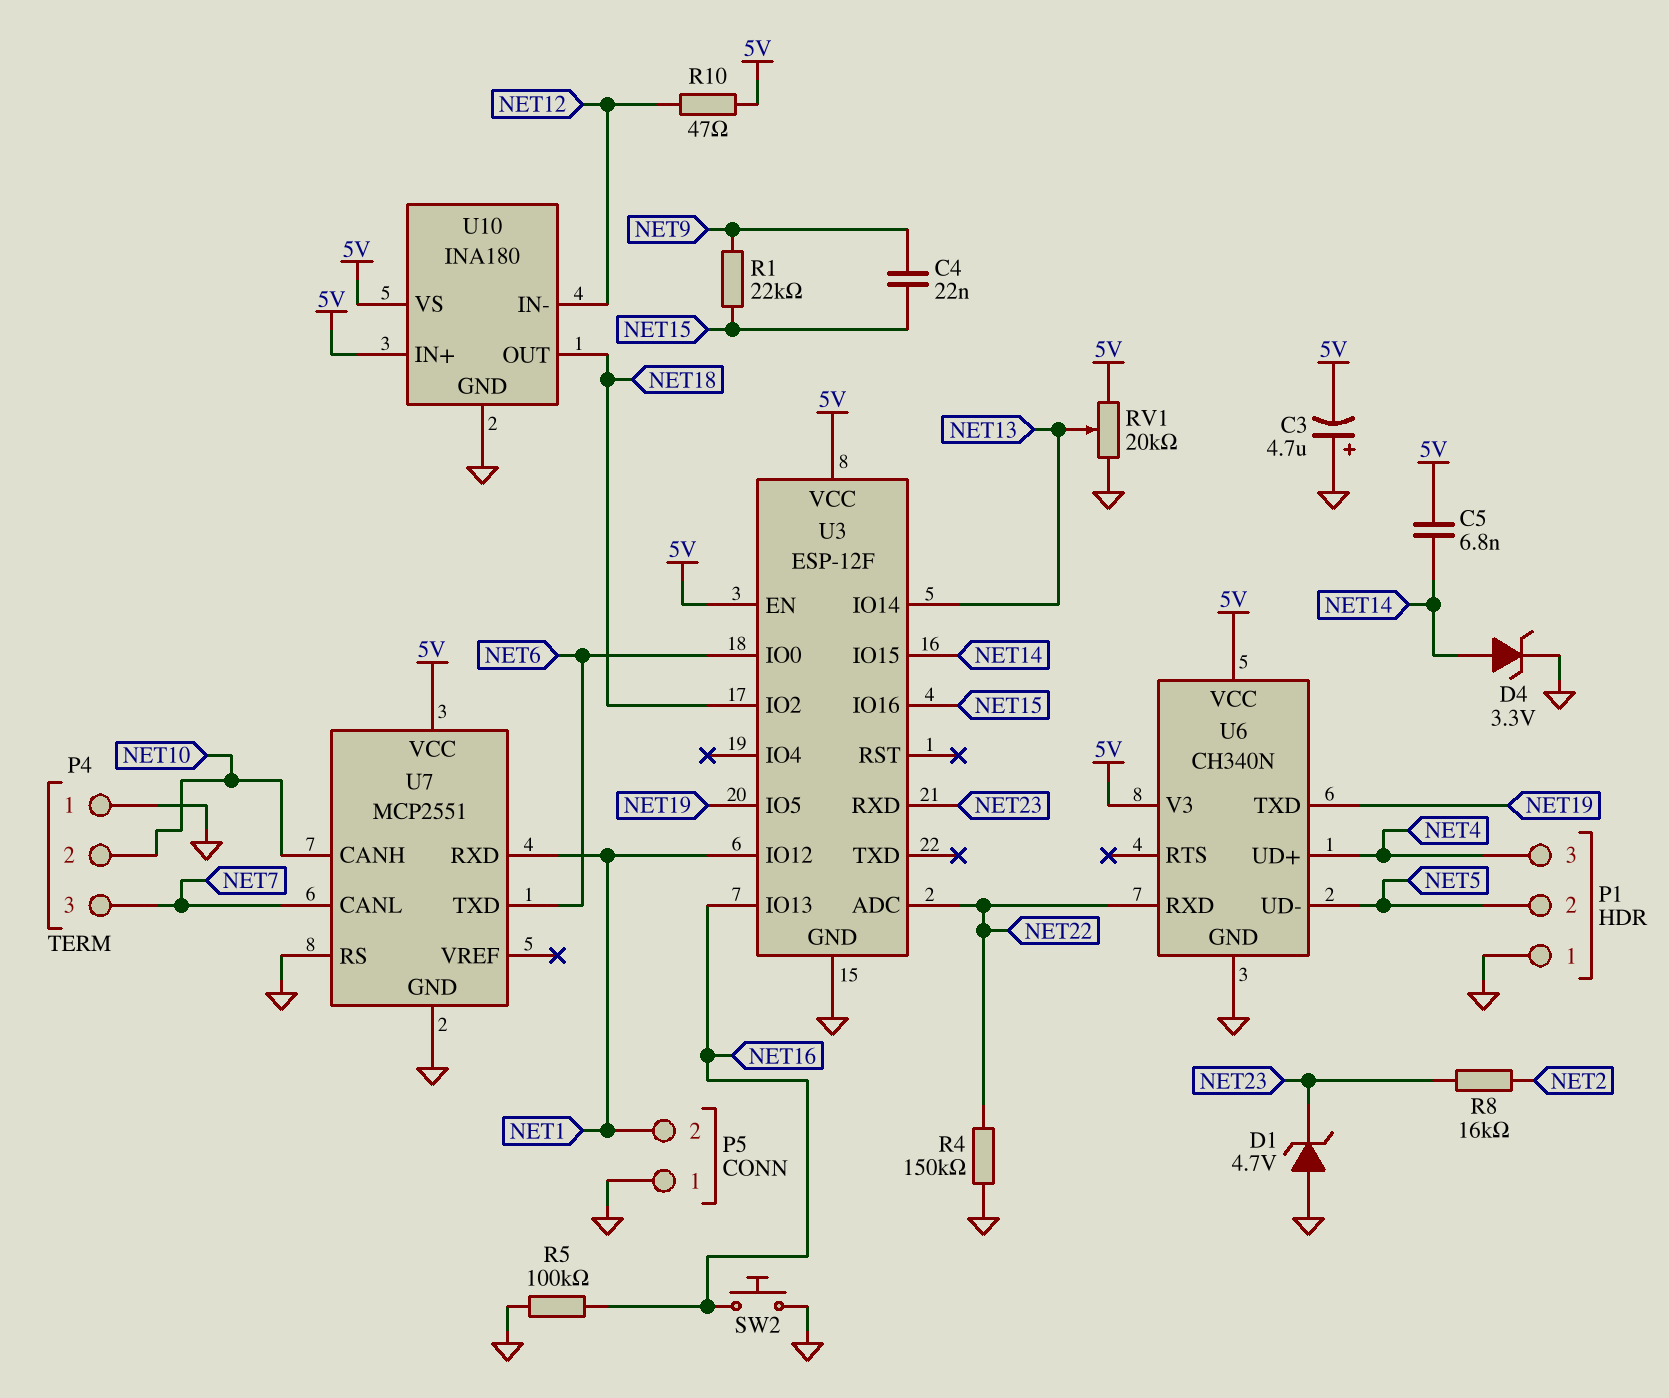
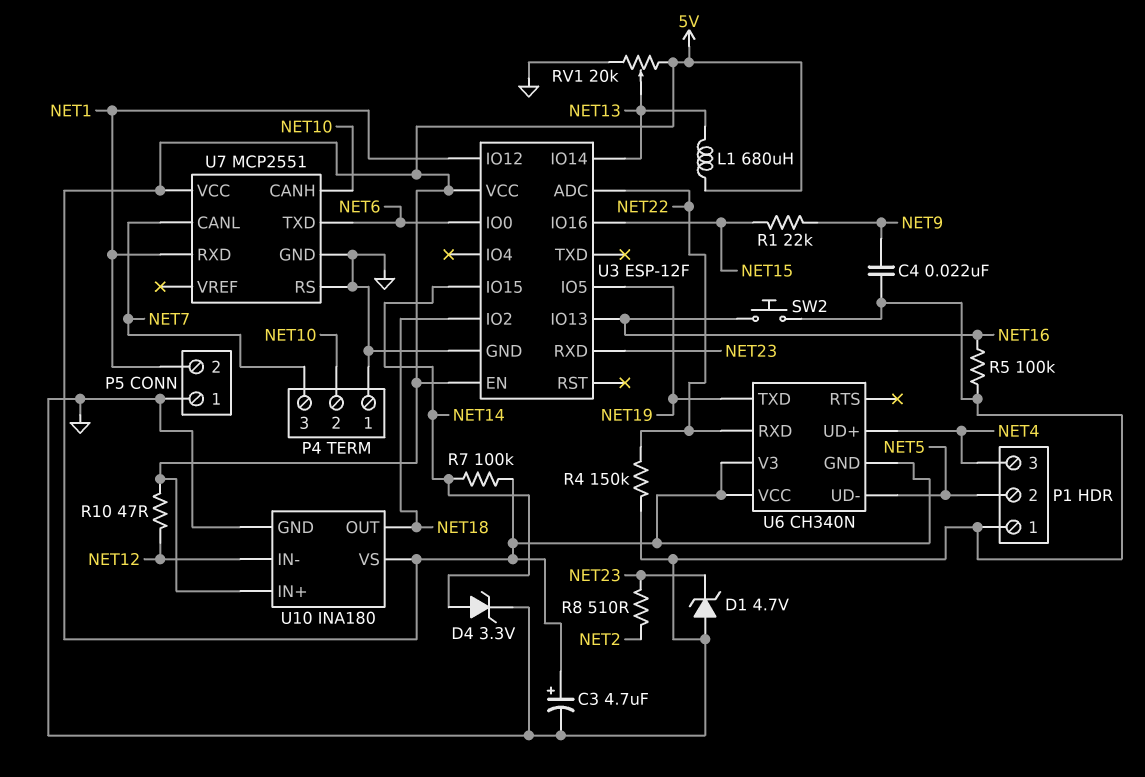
C3: 4.7uF (plus GND, minus 5V) -> 4.7uF (plus 5V, minus GND)
C4: 22nF (NET9, NET15) -> 22nF (GND, NET9)
C5: 6.8nF (5V, NET14) -> none
L1: none -> 680uH (5V, NET13)
R7: none -> 100k (5V, NET14)
R8: 16k (NET2, NET23) -> 510 (NET2, NET23)
U6 pin GND: GND -> 5V

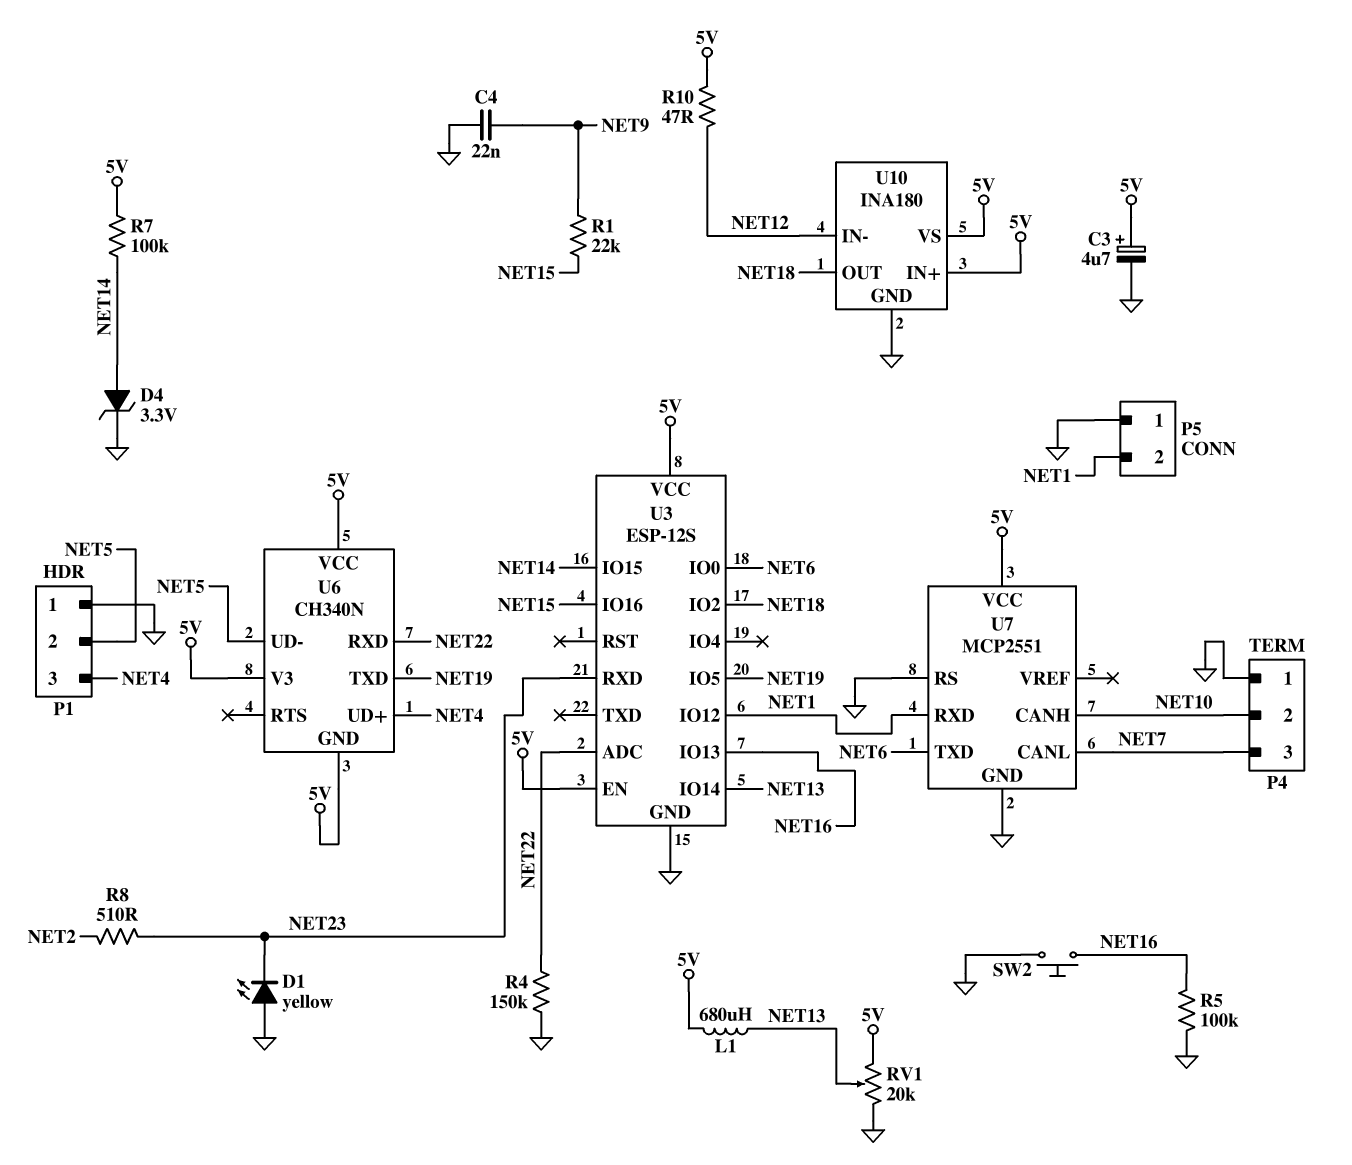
D1: zener 4.7V (A GND, K NET23) -> LED yellow (A GND, K NET23)
U3: ESP-12F -> ESP-12S

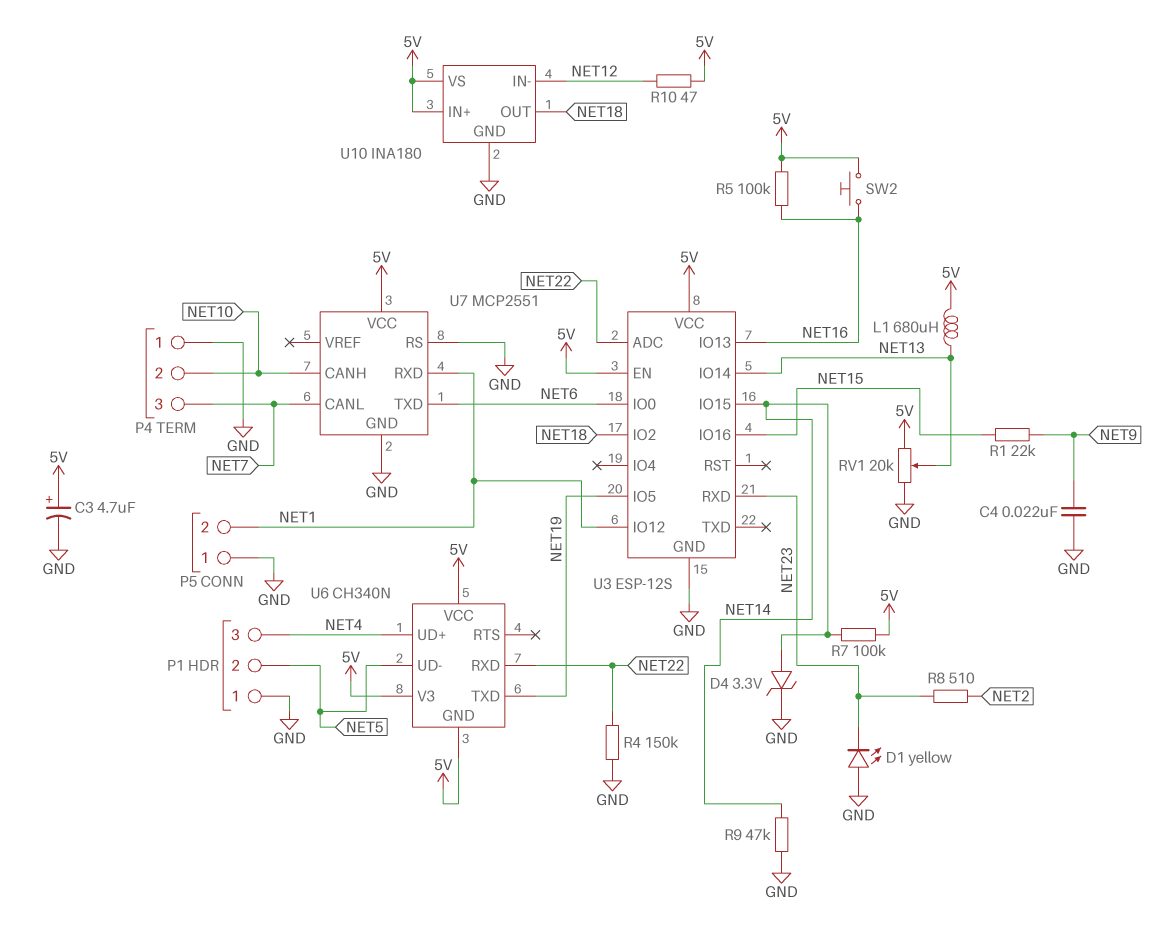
R5: 100k (GND, NET16) -> 100k (5V, NET16)
R9: none -> 47k (GND, NET14)
SW2: button (GND, NET16) -> button (5V, NET16)

